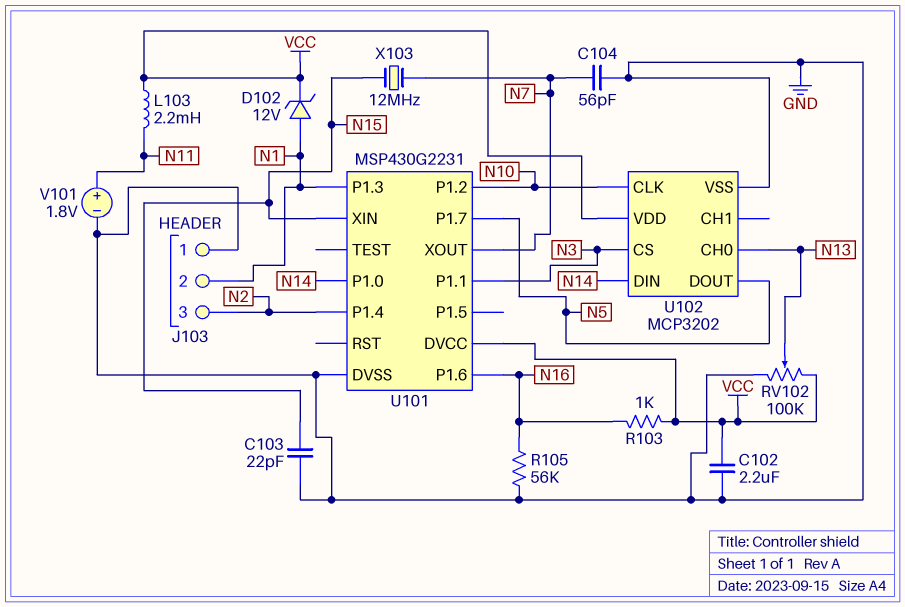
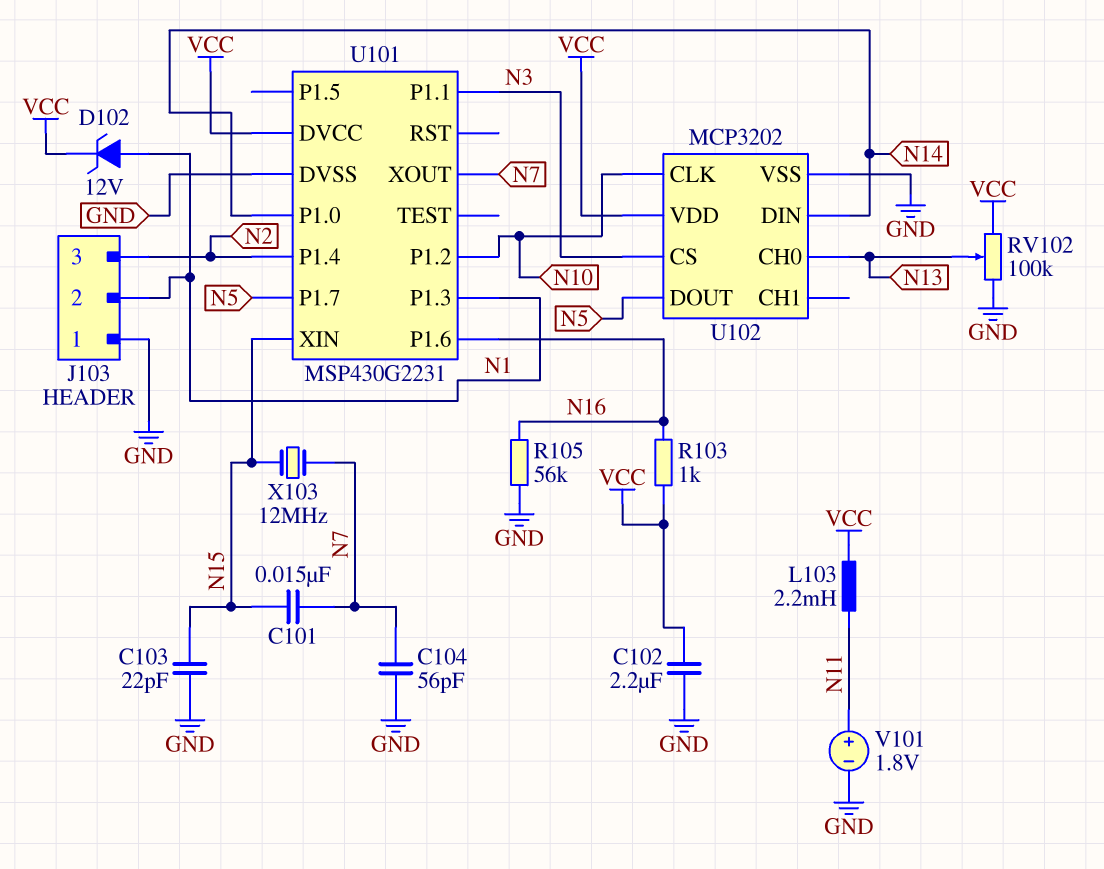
C101: none -> 15nF (N7, N15)

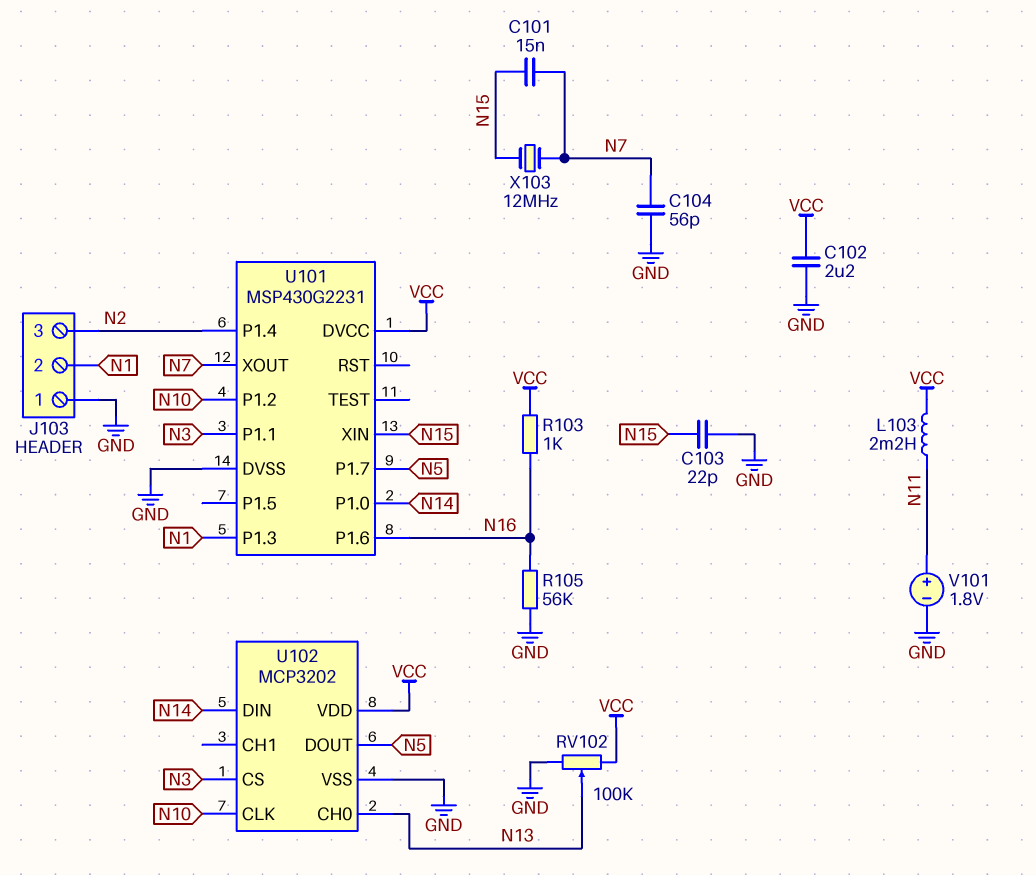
D102: zener 12V (A N1, K VCC) -> none

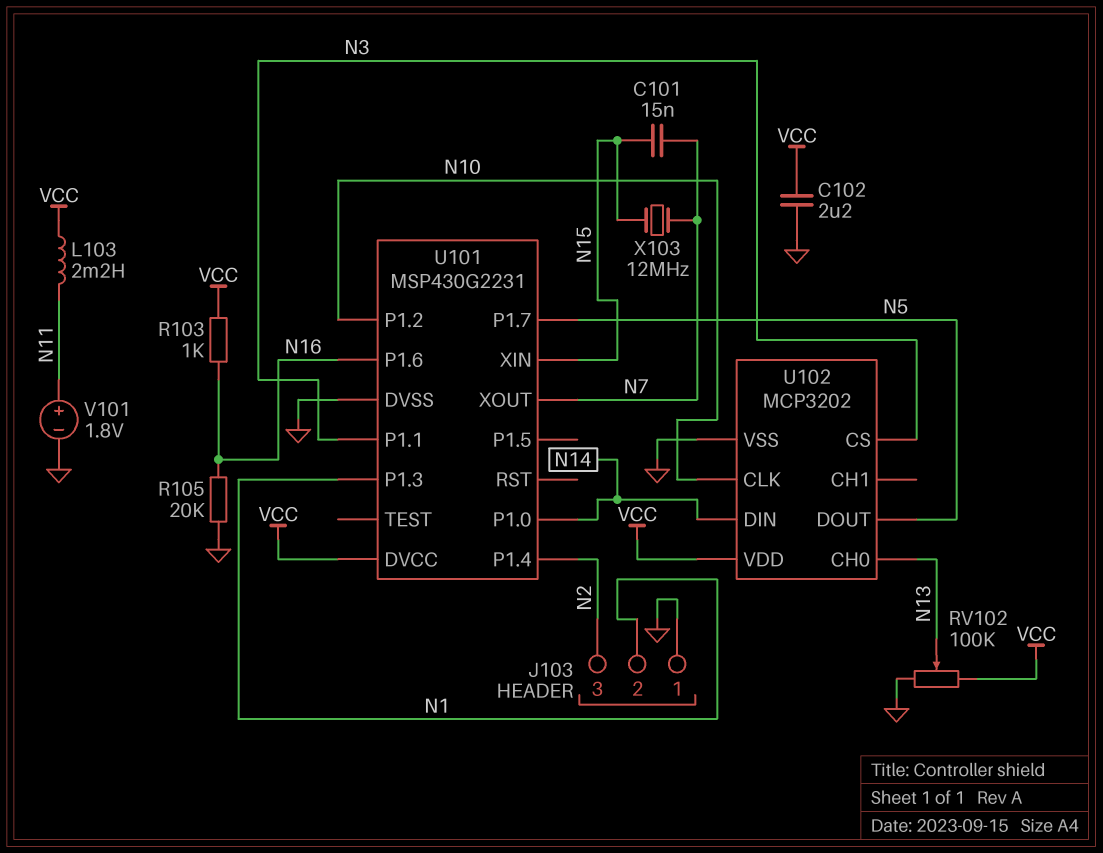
C103: 22pF (GND, N15) -> none
C104: 56pF (GND, N7) -> none
R105: 56k (GND, N16) -> 20k (GND, N16)

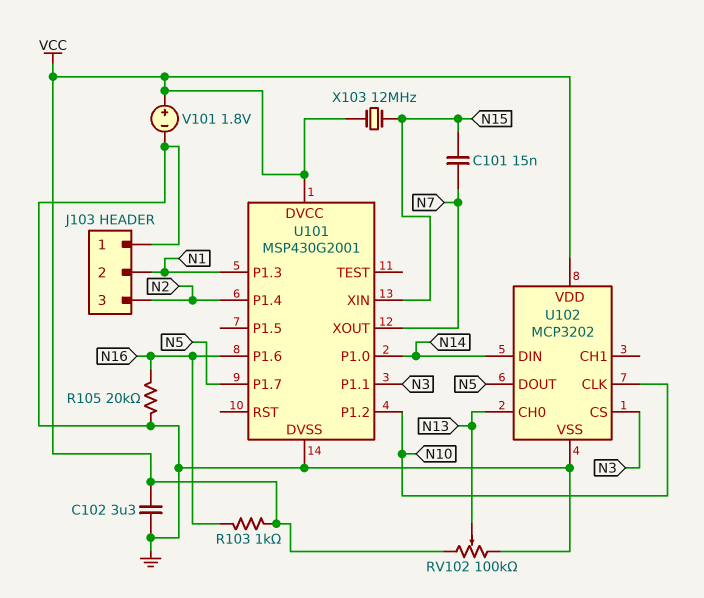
C102: 2.2uF (GND, VCC) -> 3.3uF (GND, VCC)
L103: 2.2mH (N11, VCC) -> none
U101: MSP430G2231 -> MSP430G2001
V101: 1.8V (plus N11, minus GND) -> 1.8V (plus VCC, minus GND)
X103: 12MHz (N7, N15) -> 12MHz (N15, VCC)

